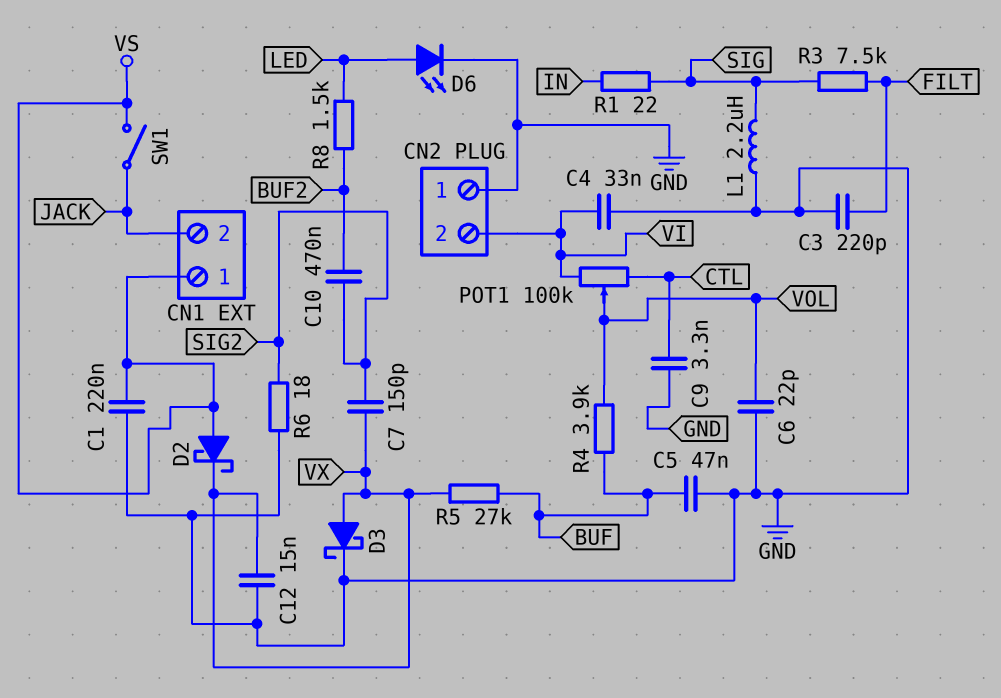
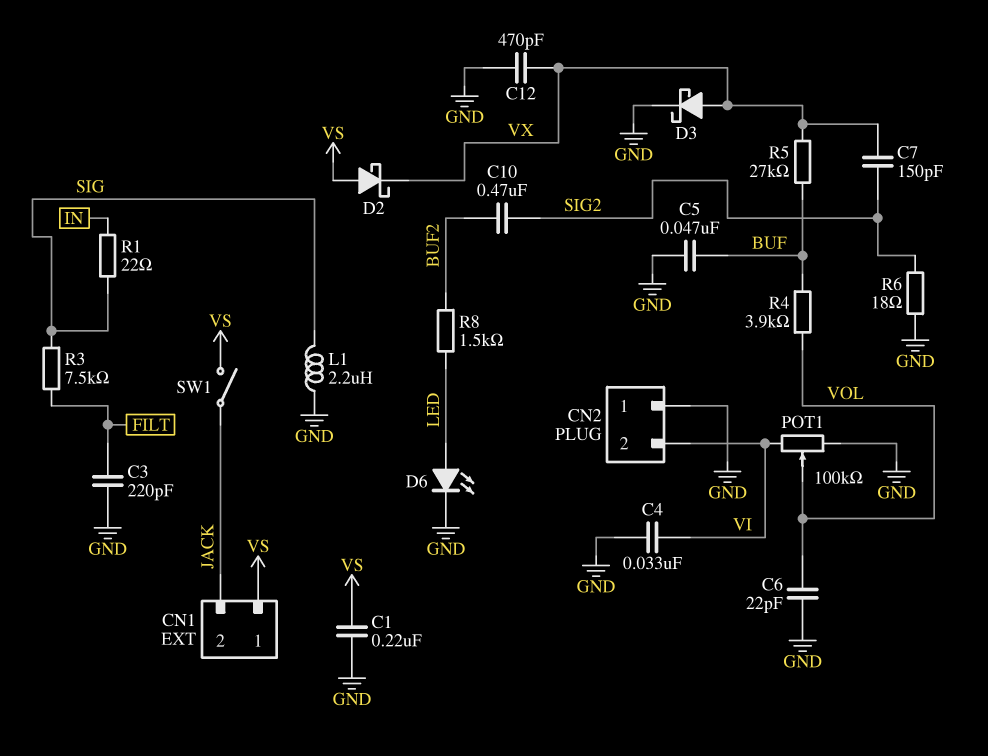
C9: 3.3nF (CTL, GND) -> none
C12: 15nF (GND, VX) -> 470pF (GND, VX)
POT1: 100k (CTL, VI, wiper VOL) -> 100k (GND, VI, wiper VOL)

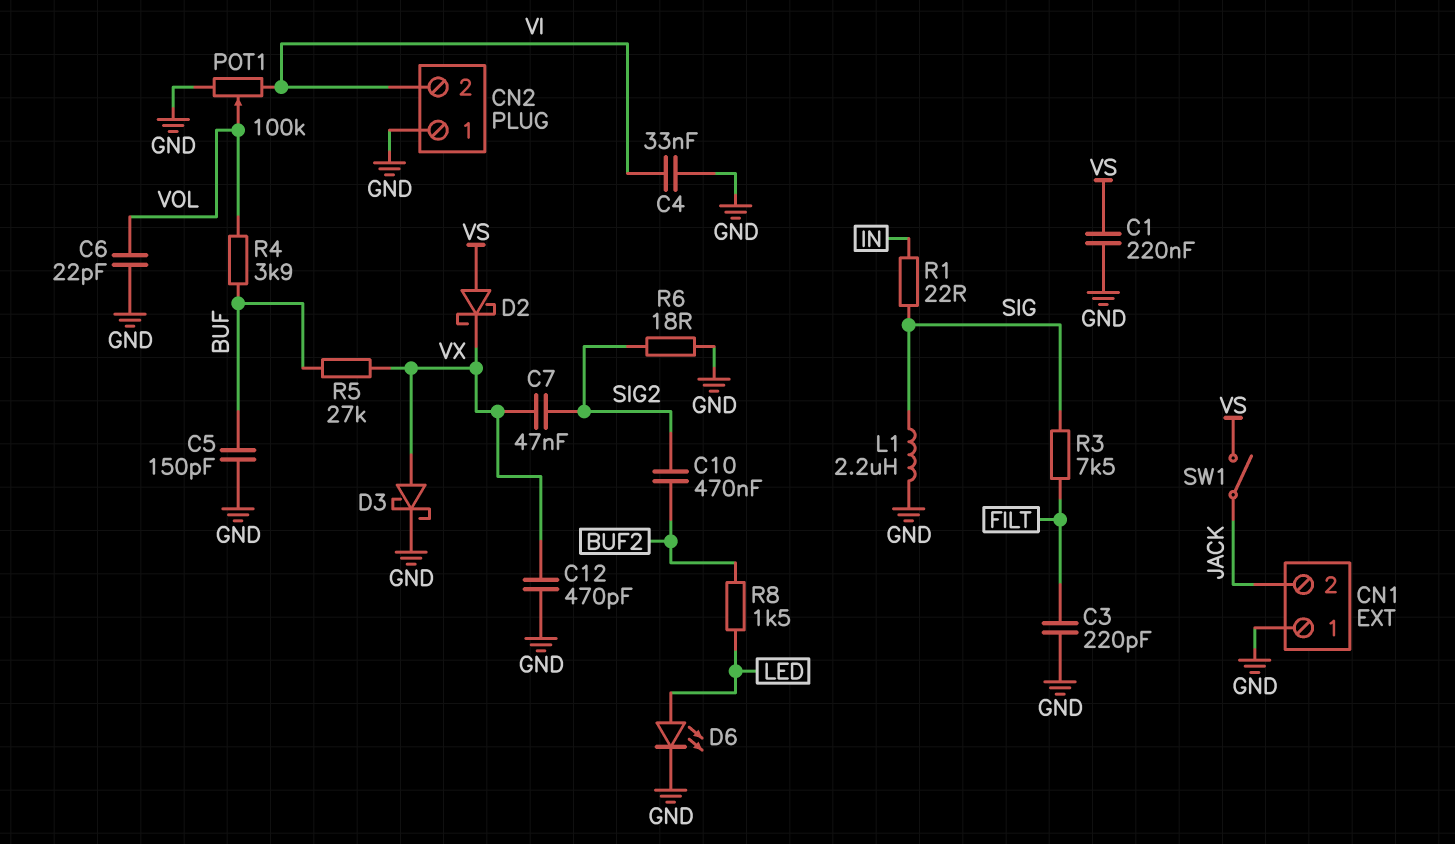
C5: 47nF (BUF, GND) -> 150pF (BUF, GND)
C7: 150pF (SIG2, VX) -> 47nF (SIG2, VX)
CN1 pin 1: VS -> GND

